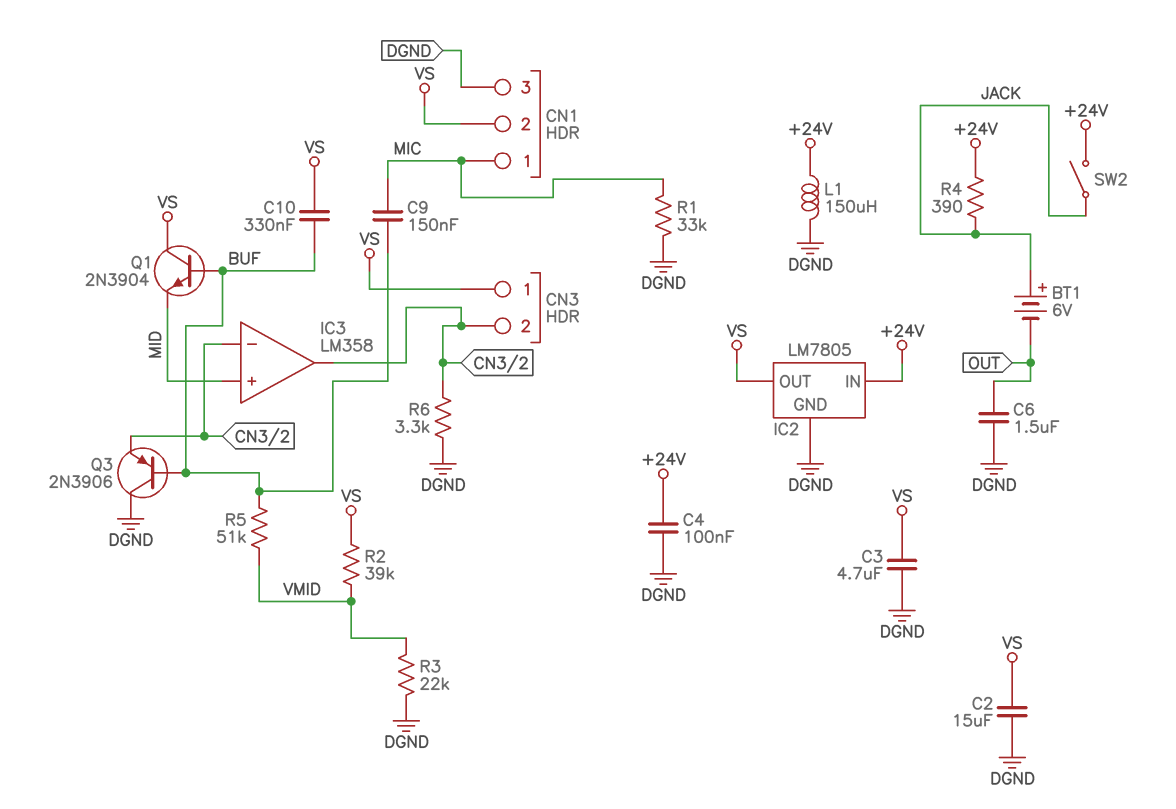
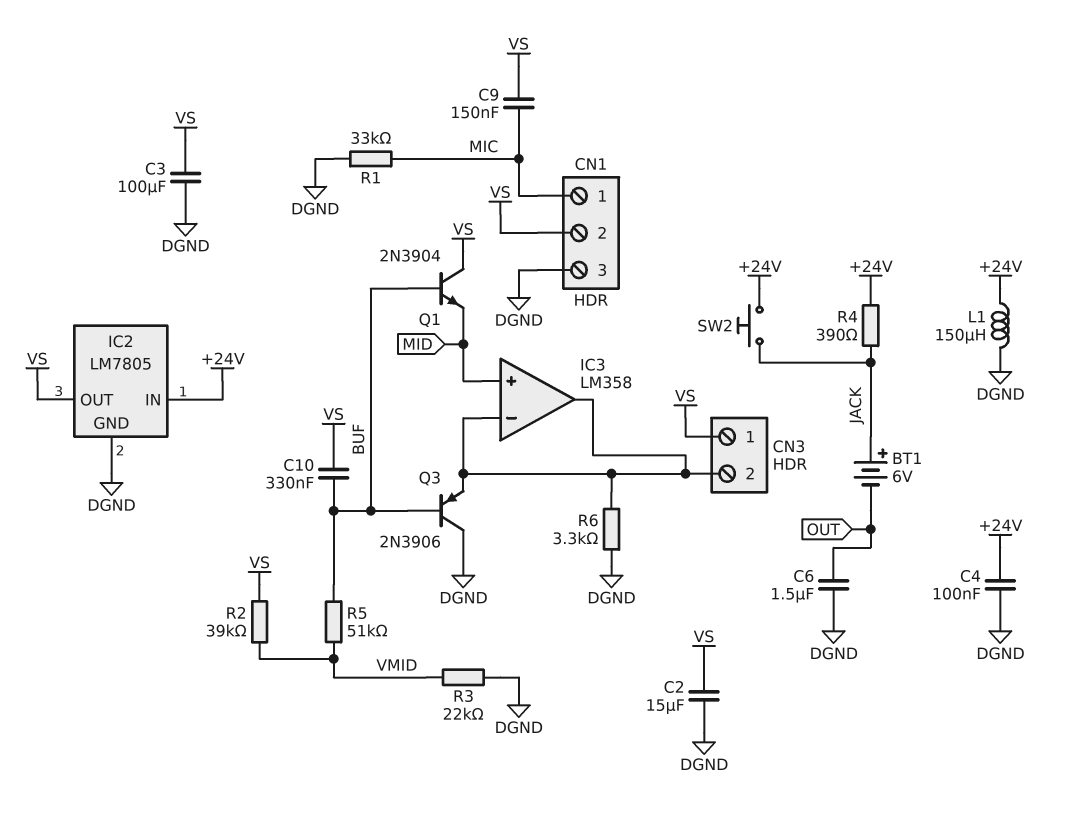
C3: 4.7uF (DGND, VS) -> 100uF (DGND, VS)
C9: 150nF (BUF, MIC) -> 150nF (MIC, VS)
SW2: switch (+24V, JACK) -> button (+24V, JACK)

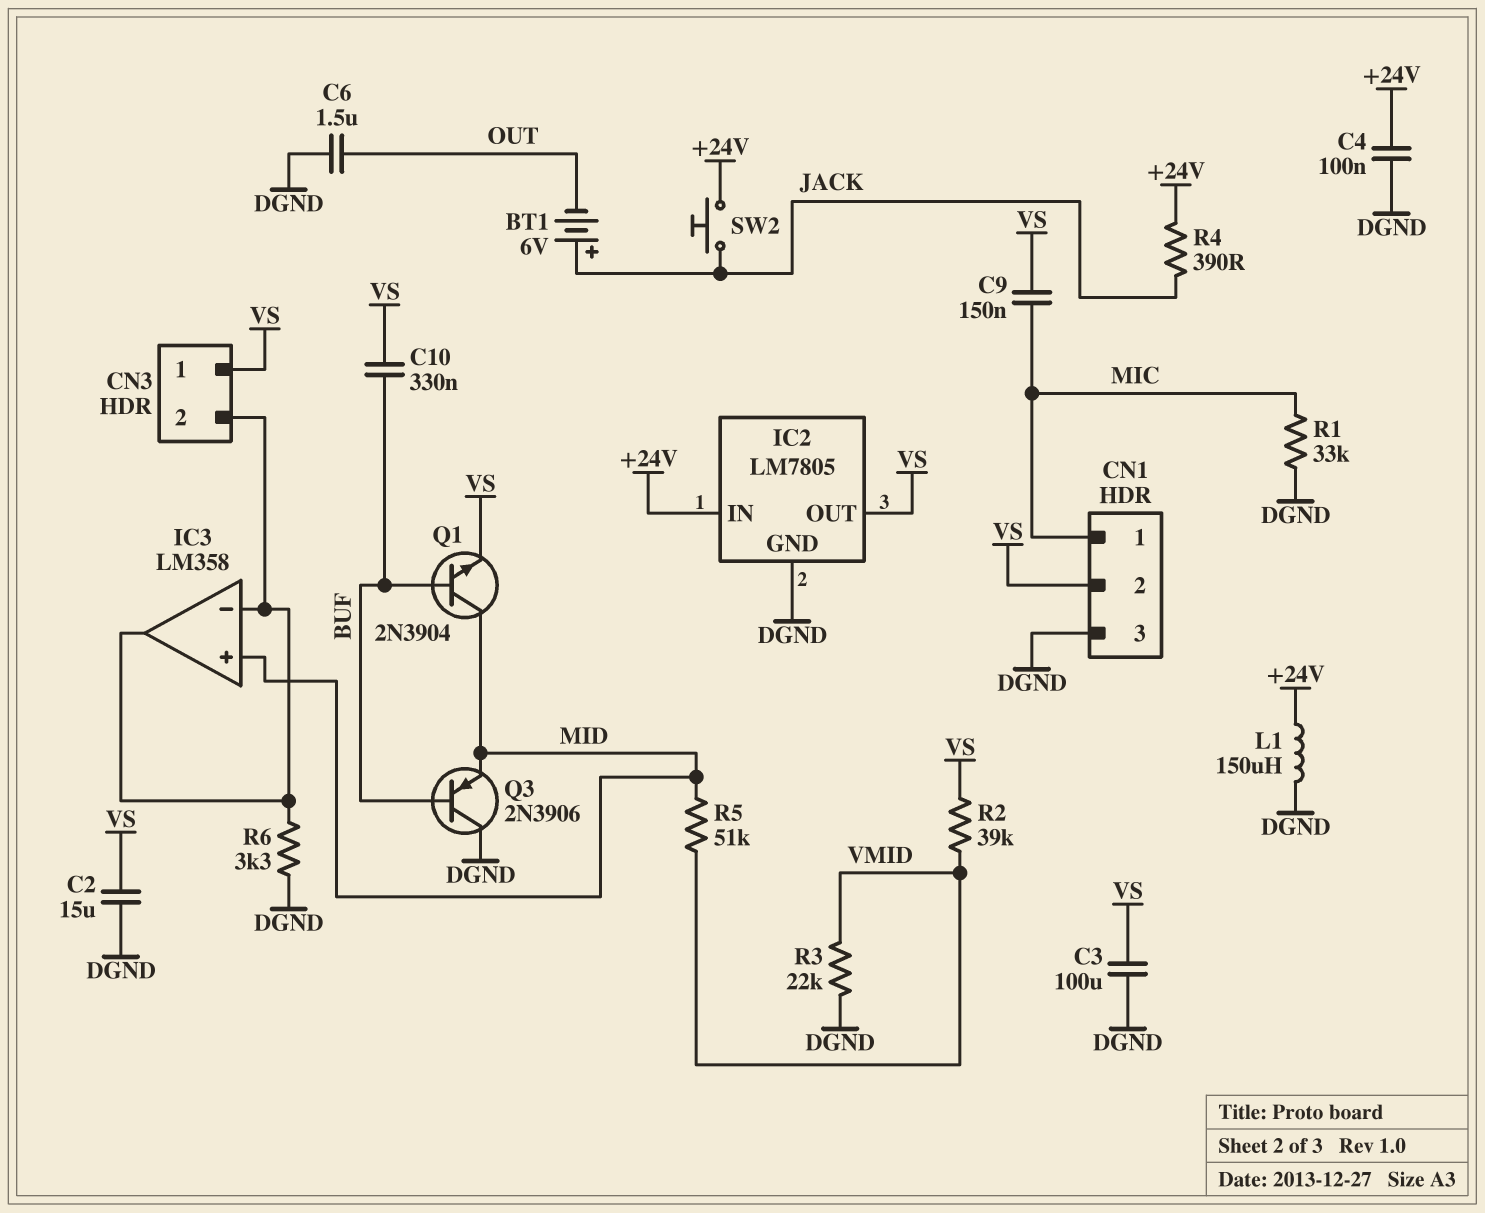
Q1: NPN 2N3904 (B BUF, C VS, E MID) -> NPN 2N3904 (B BUF, C MID, E VS)
Q3: PNP 2N3906 (B BUF, C DGND, E CN3/2) -> PNP 2N3906 (B BUF, C DGND, E MID)
R5: 51k (BUF, VMID) -> 51k (MID, VMID)

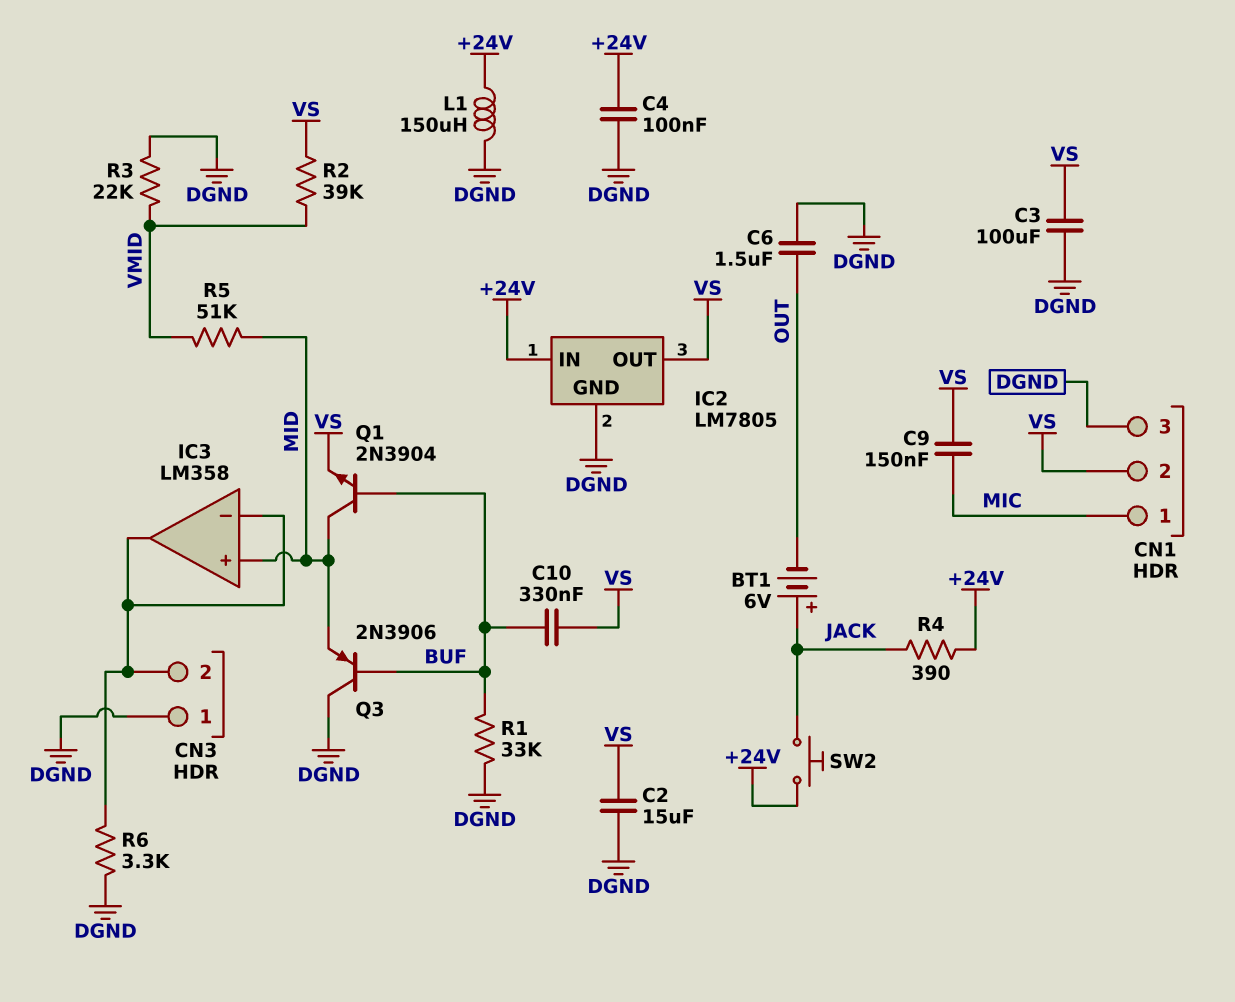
CN3 pin 1: VS -> DGND
R1: 33k (DGND, MIC) -> 33k (BUF, DGND)

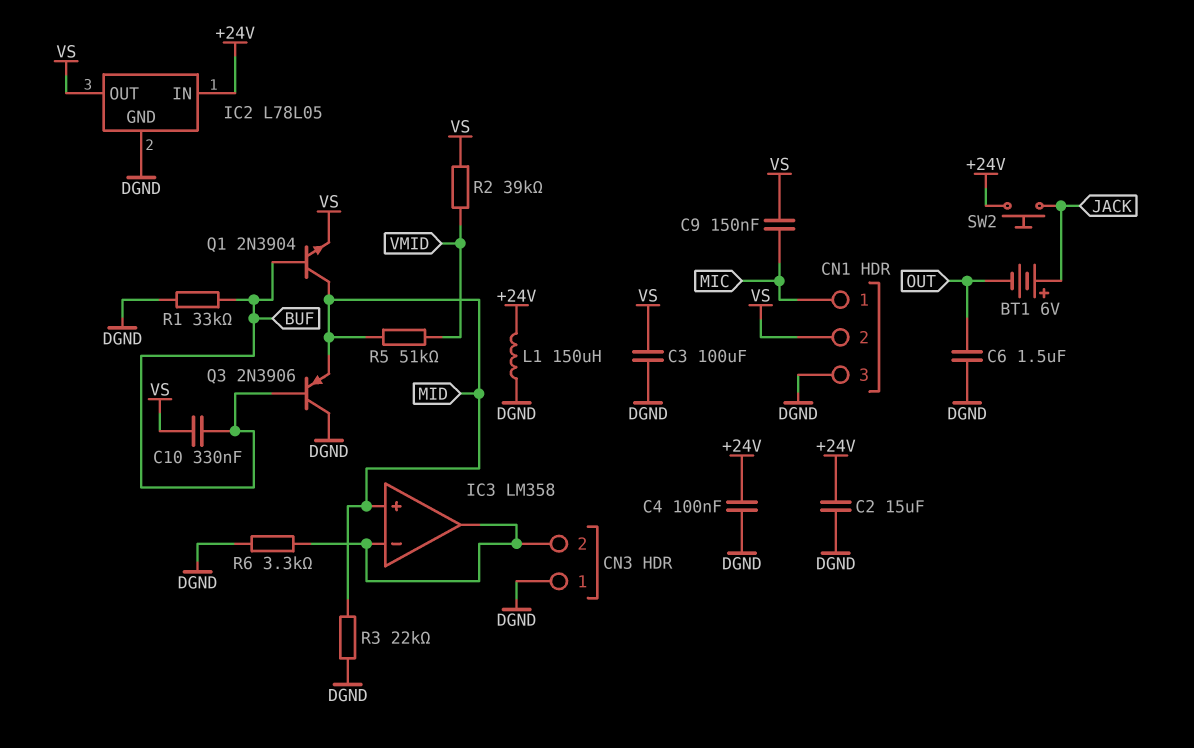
C2: 15uF (DGND, VS) -> 15uF (+24V, DGND)
IC2: LM7805 -> L78L05
R3: 22k (DGND, VMID) -> 22k (DGND, MID)
R4: 390 (+24V, JACK) -> none

